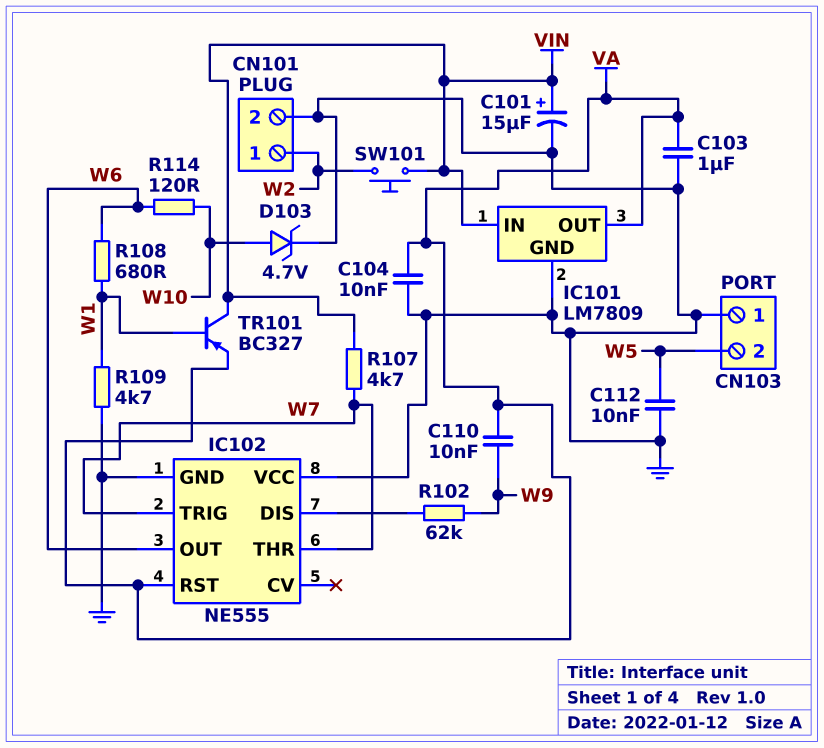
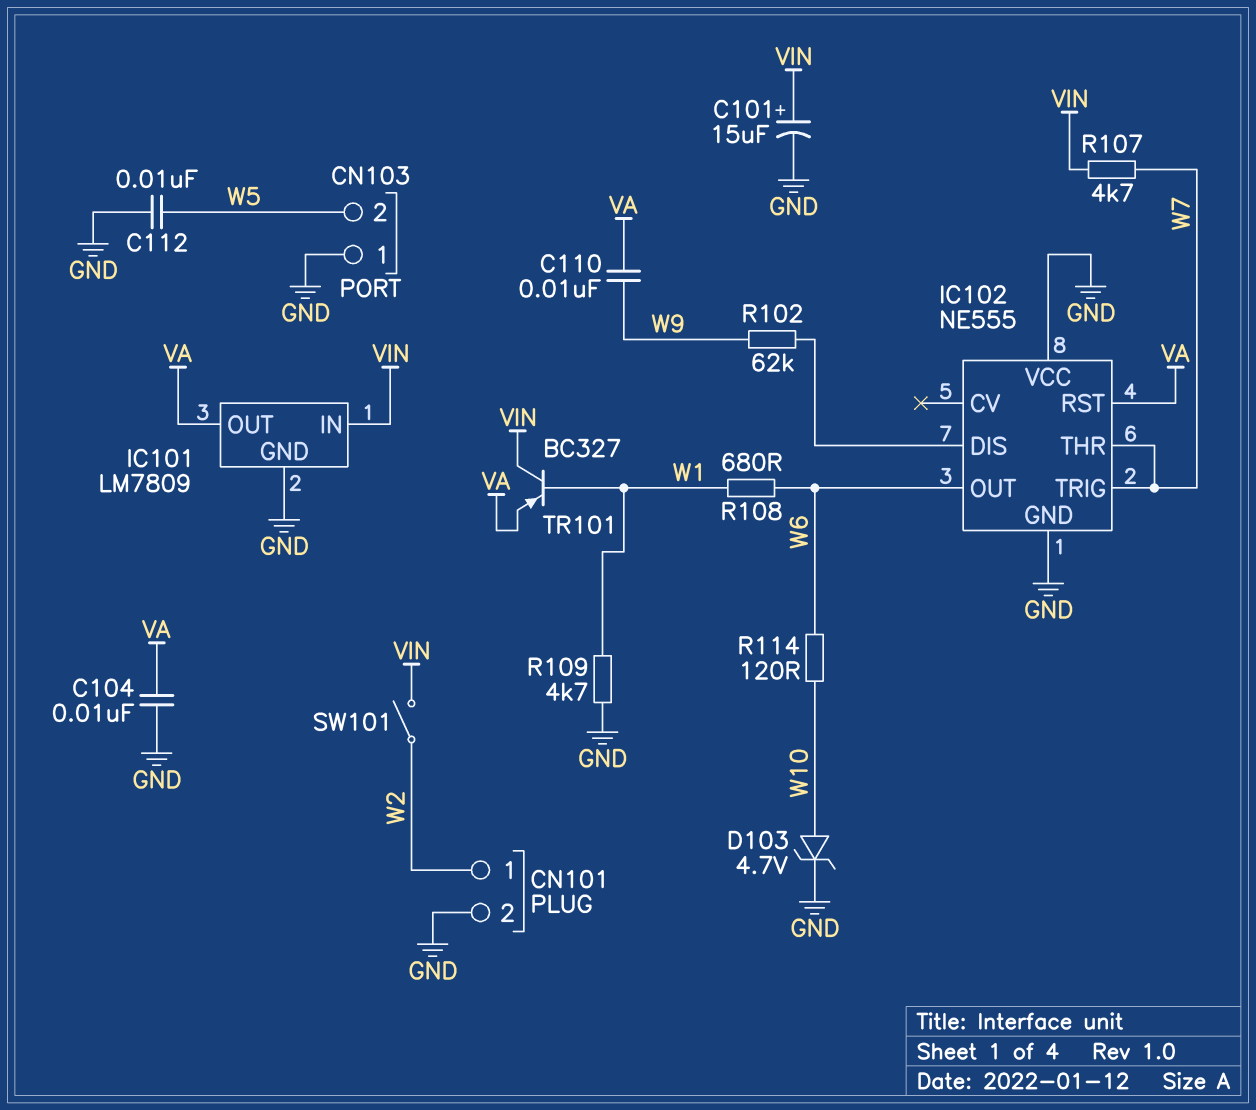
C103: 1uF (GND, VA) -> none
SW101: button (VIN, W2) -> switch (VIN, W2)

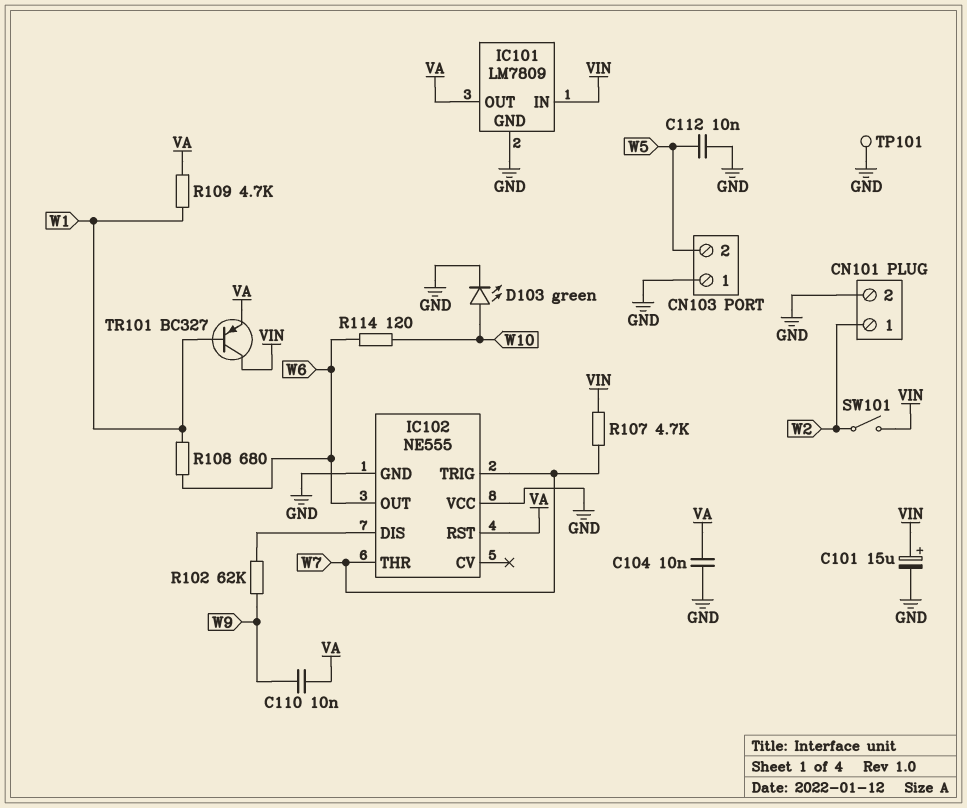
D103: zener 4.7V (A W10, K GND) -> LED green (A W10, K GND)
R109: 4.7k (GND, W1) -> 4.7k (VA, W1)
TP101: none -> test point (GND)

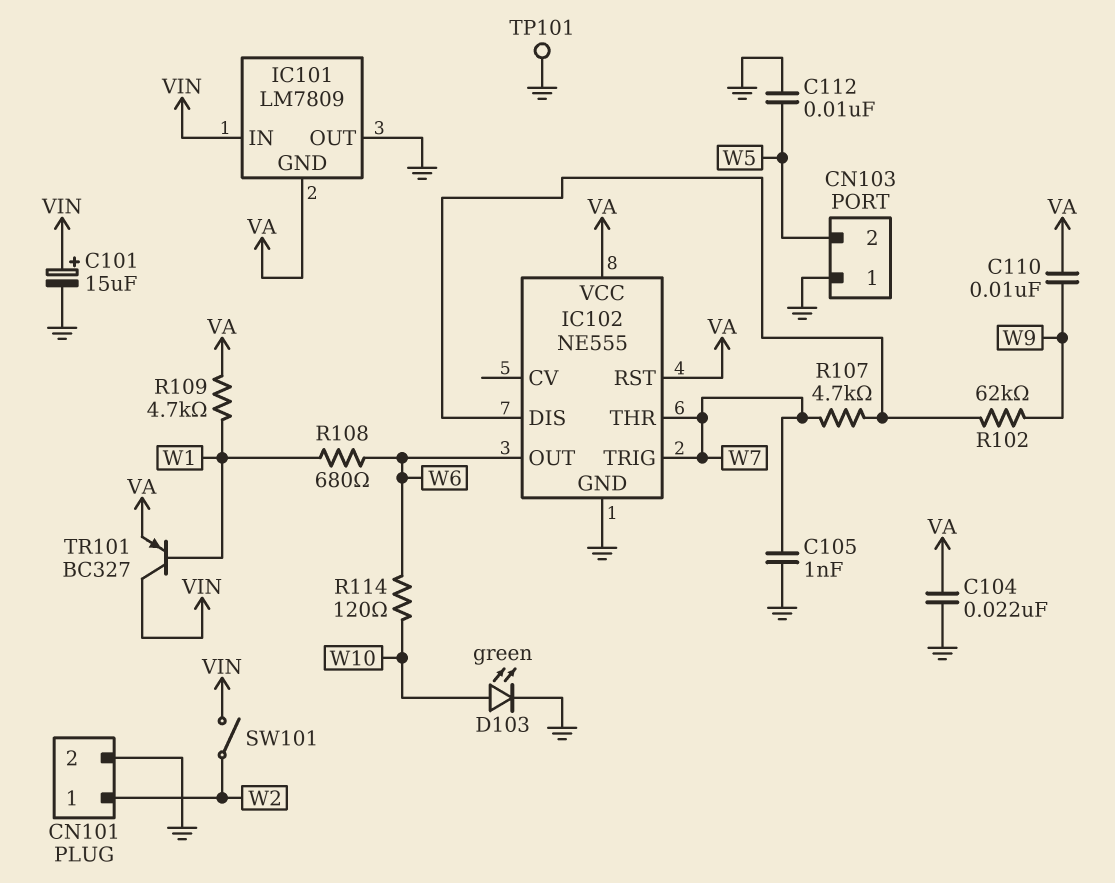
C104: 10nF (GND, VA) -> 22nF (GND, VA)
C105: none -> 1nF (GND, W7)
IC101 pin GND: GND -> VA
IC101 pin OUT: VA -> GND
IC102 pin VCC: GND -> VA
R107: 4.7k (VIN, W7) -> 4.7k (IC102/DIS, W7)

